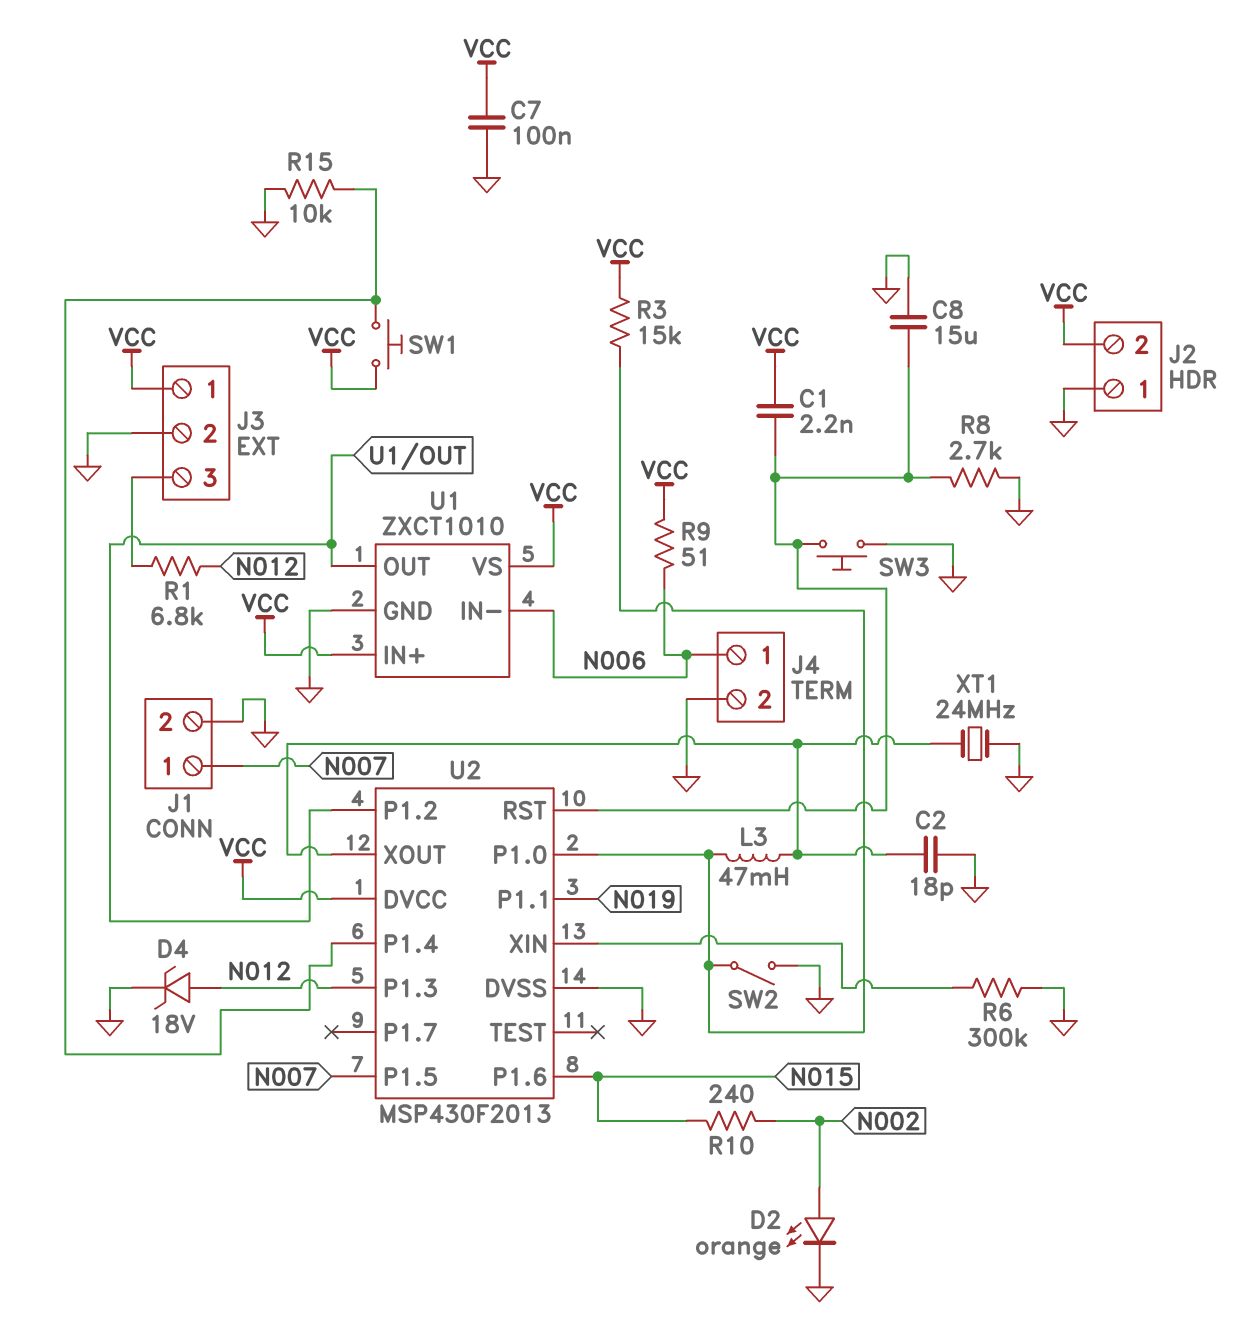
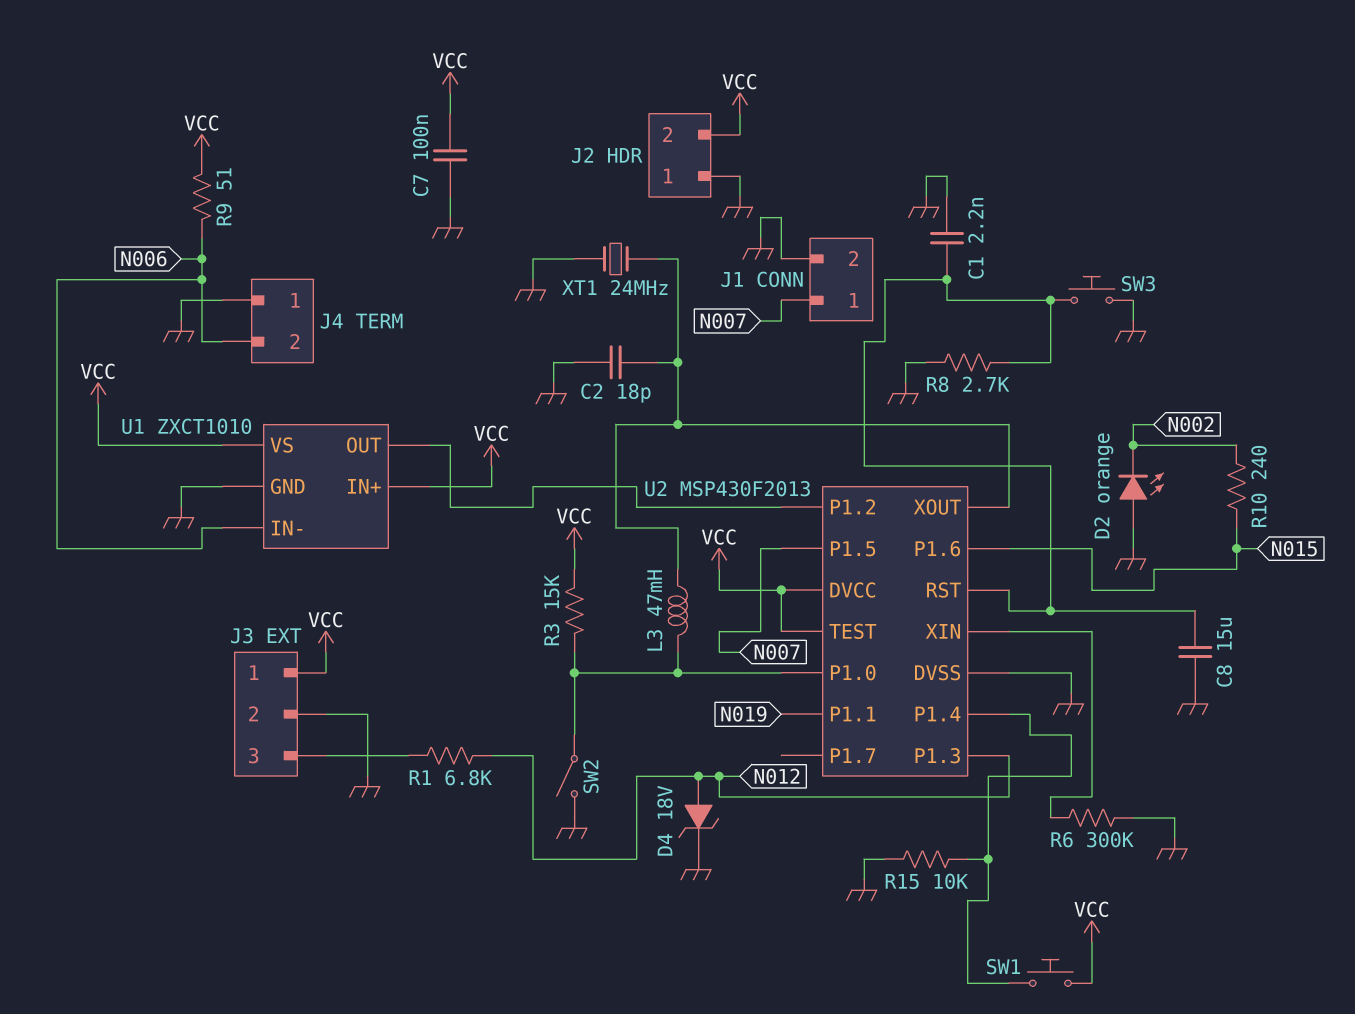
C1: 2.2nF (U2/RST, VCC) -> 2.2nF (GND, U2/RST)
D2: LED orange (A N002, K GND) -> LED orange (A GND, K N002)
J4 pin 1: N006 -> GND
J4 pin 2: GND -> N006
U2 pin TEST: none -> VCC

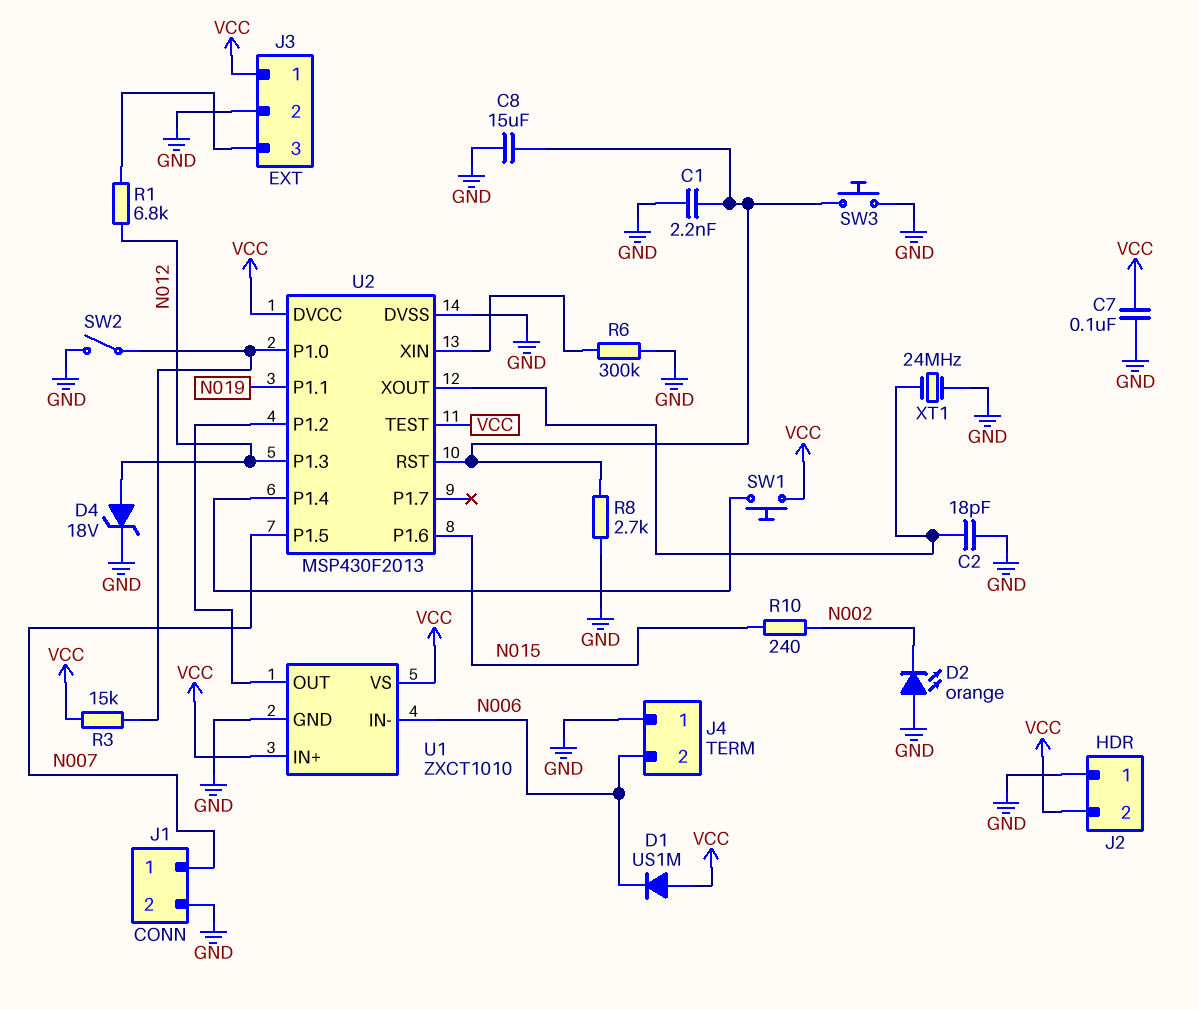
D1: none -> diode US1M (A VCC, K N006)
L3: 47mH (U2/P1.0, U2/XOUT) -> none
R9: 51 (N006, VCC) -> none
R15: 10k (GND, U2/P1.4) -> none

